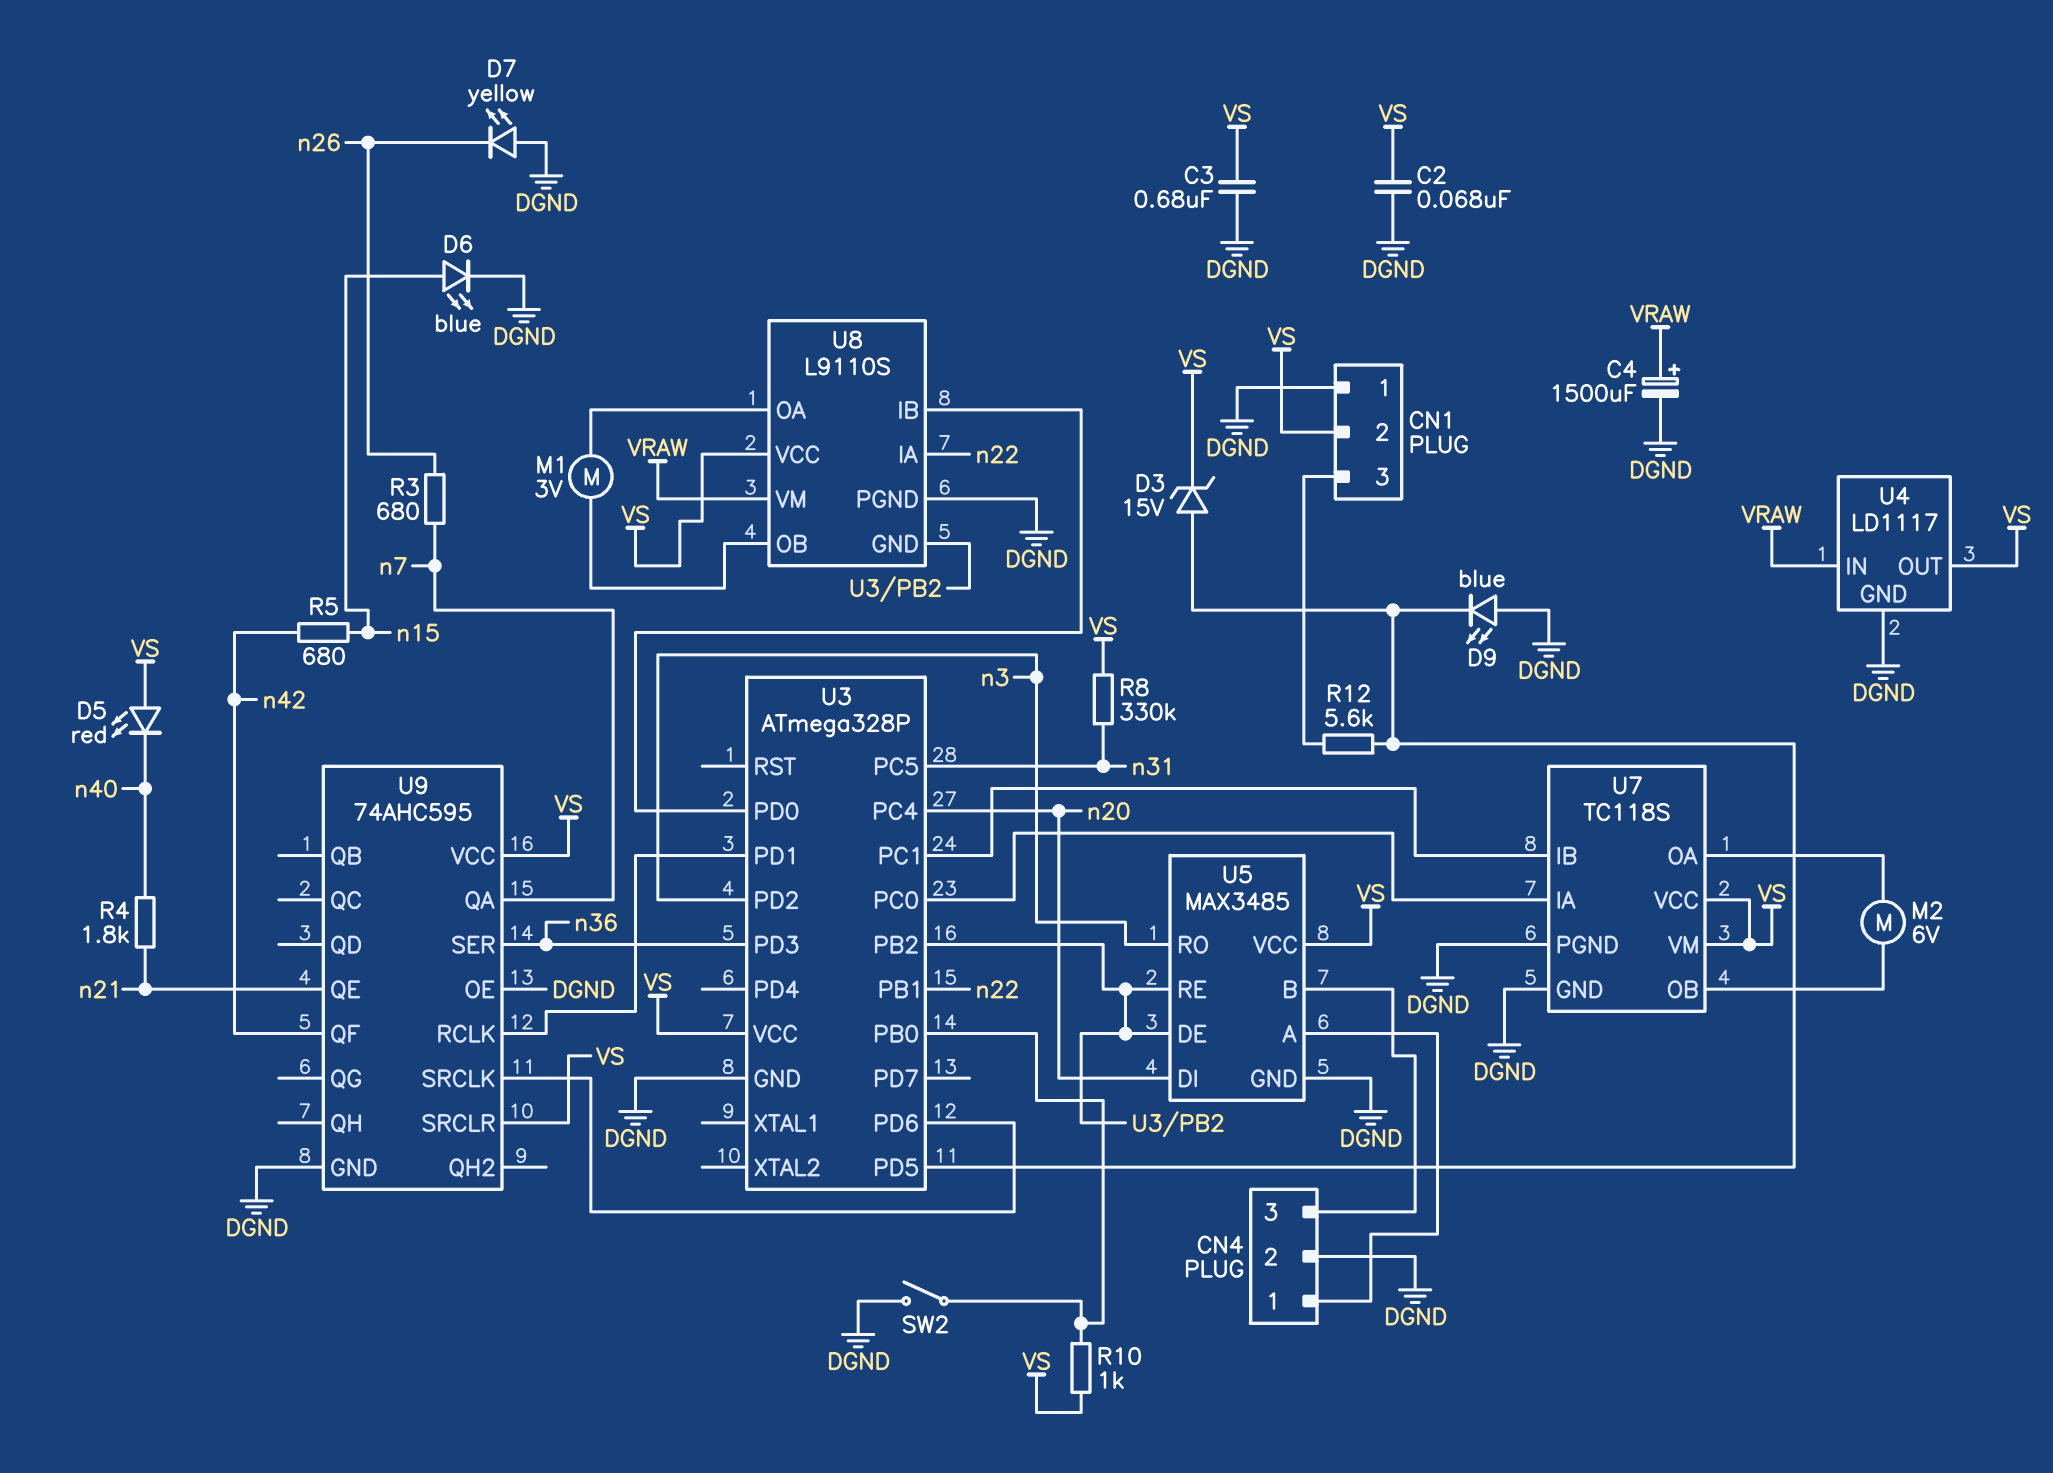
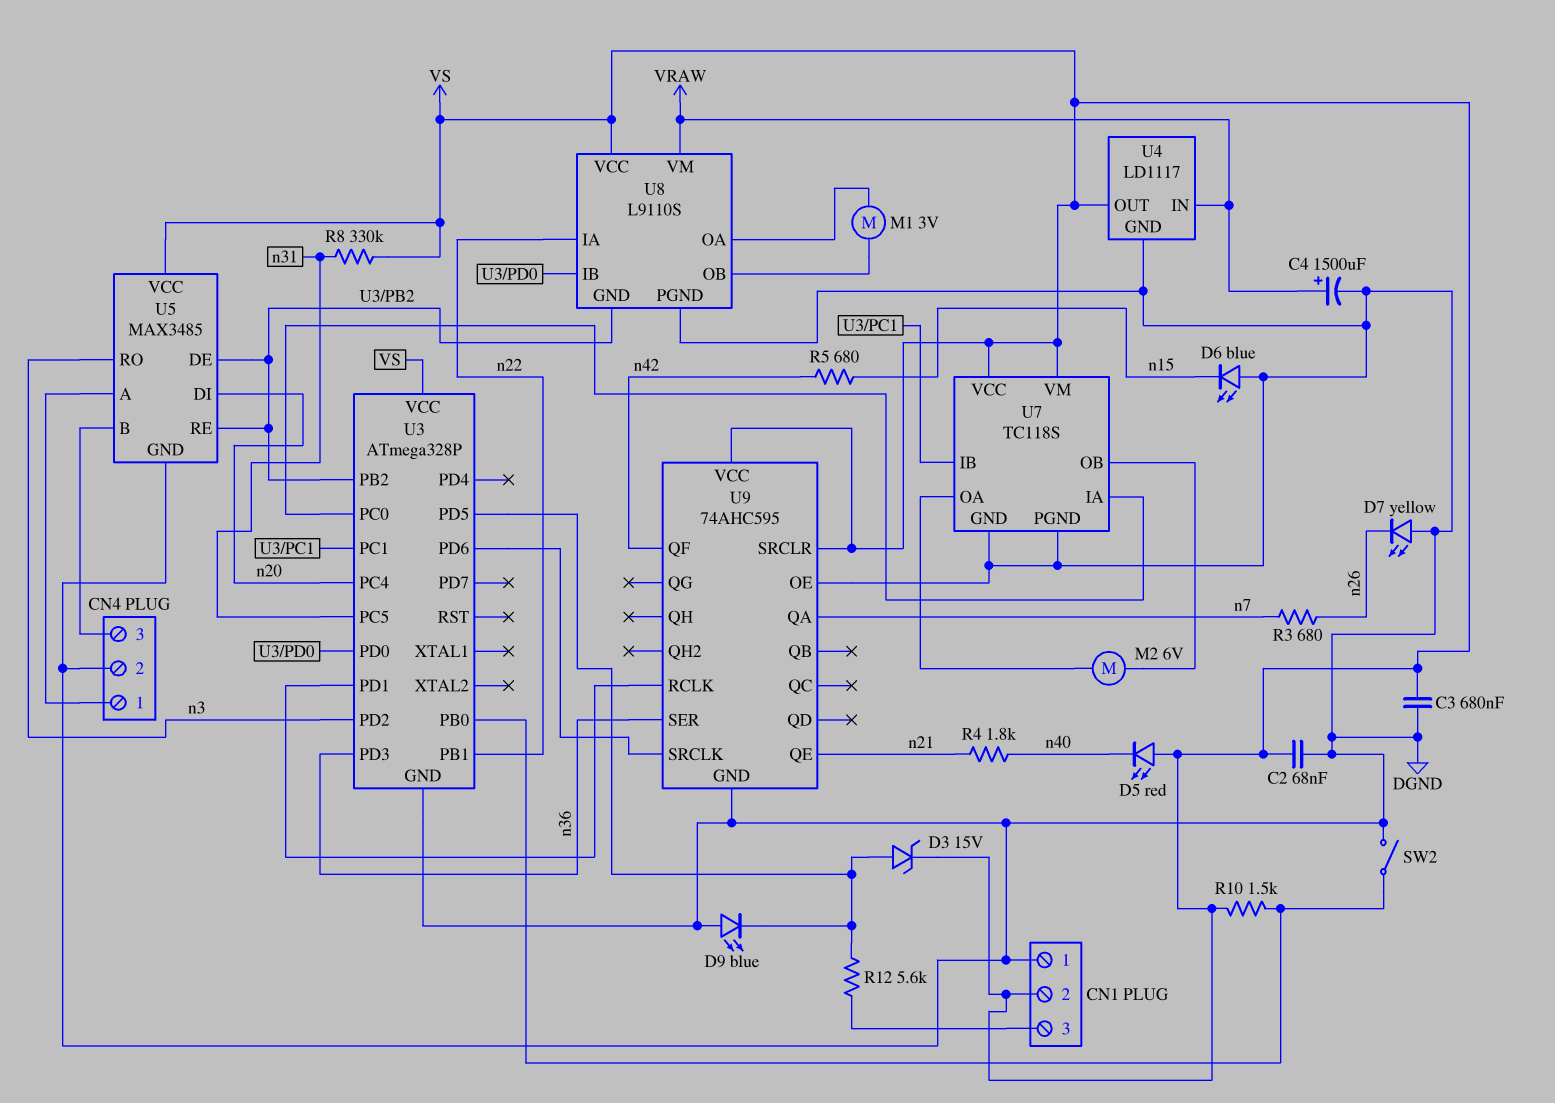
D6: LED blue (A n15, K DGND) -> LED blue (A DGND, K n15)
R10: 1k (U3/PB0, VS) -> 1.5k (U3/PB0, VS)

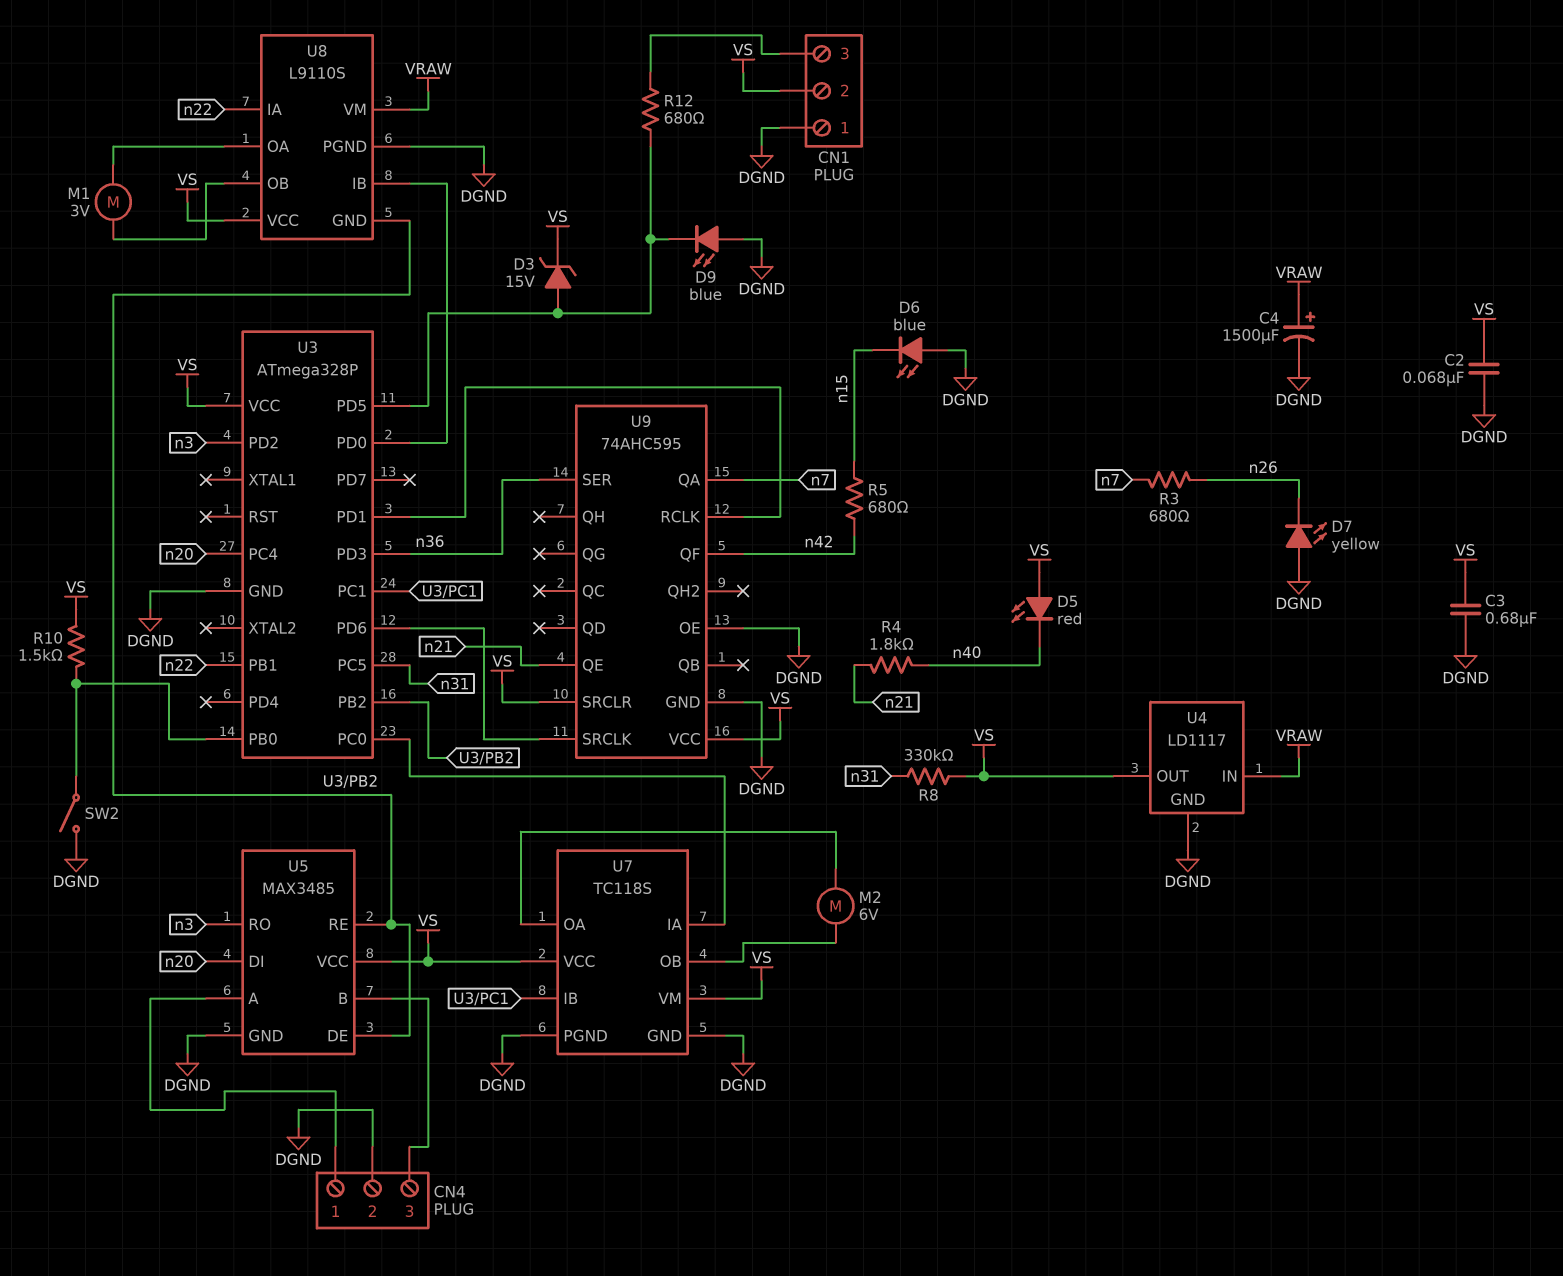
R12: 5.6k (CN1/3, U3/PD5) -> 680 (CN1/3, U3/PD5)

